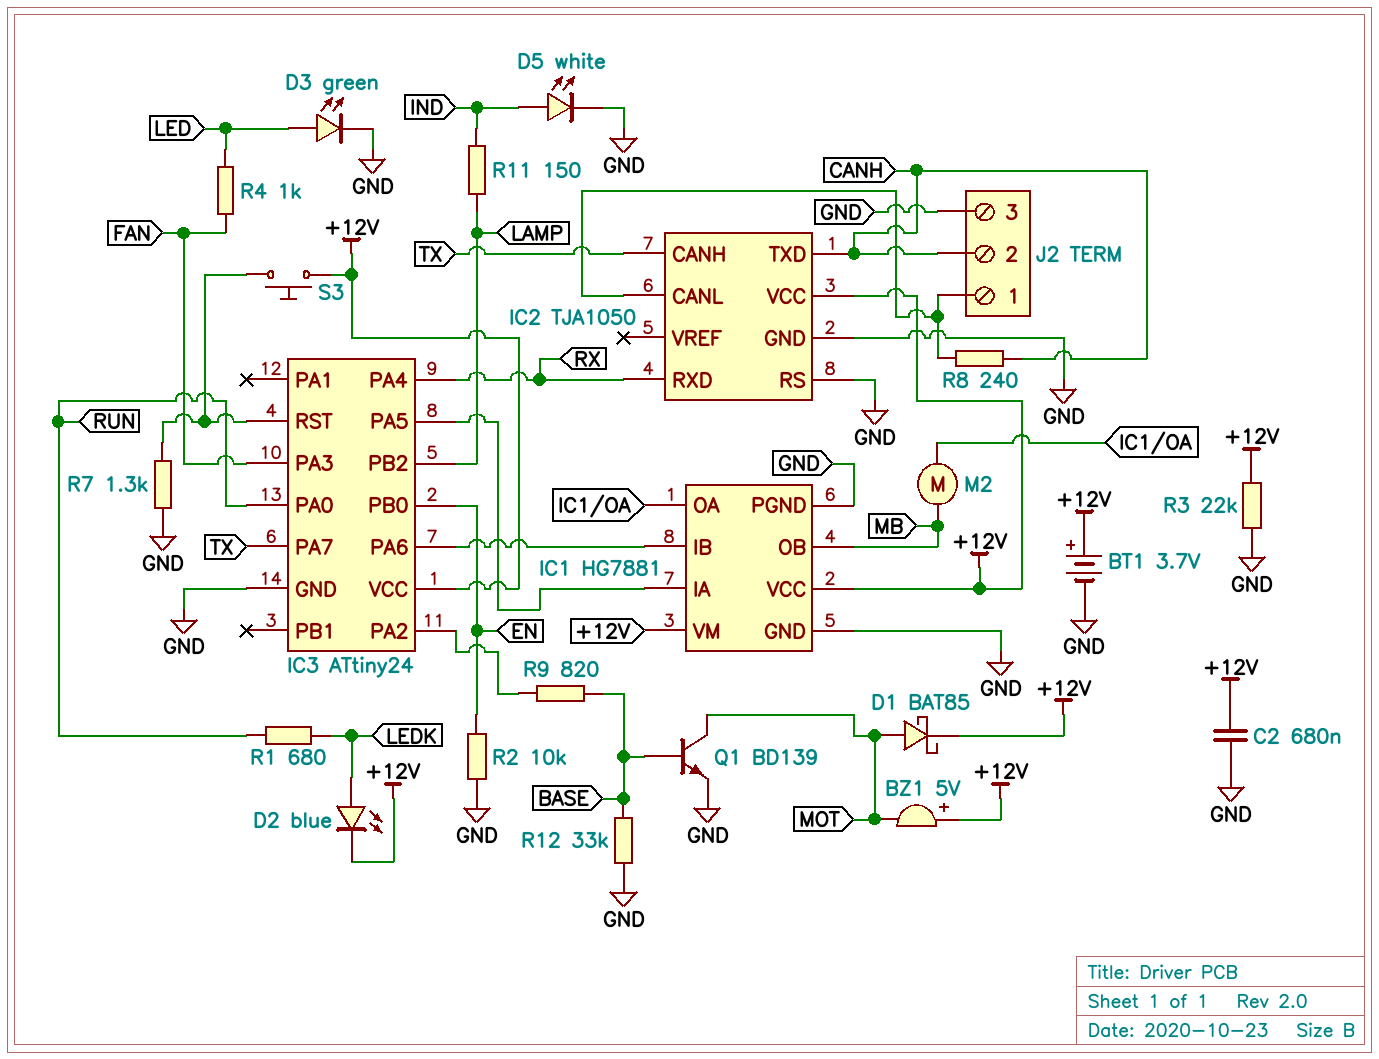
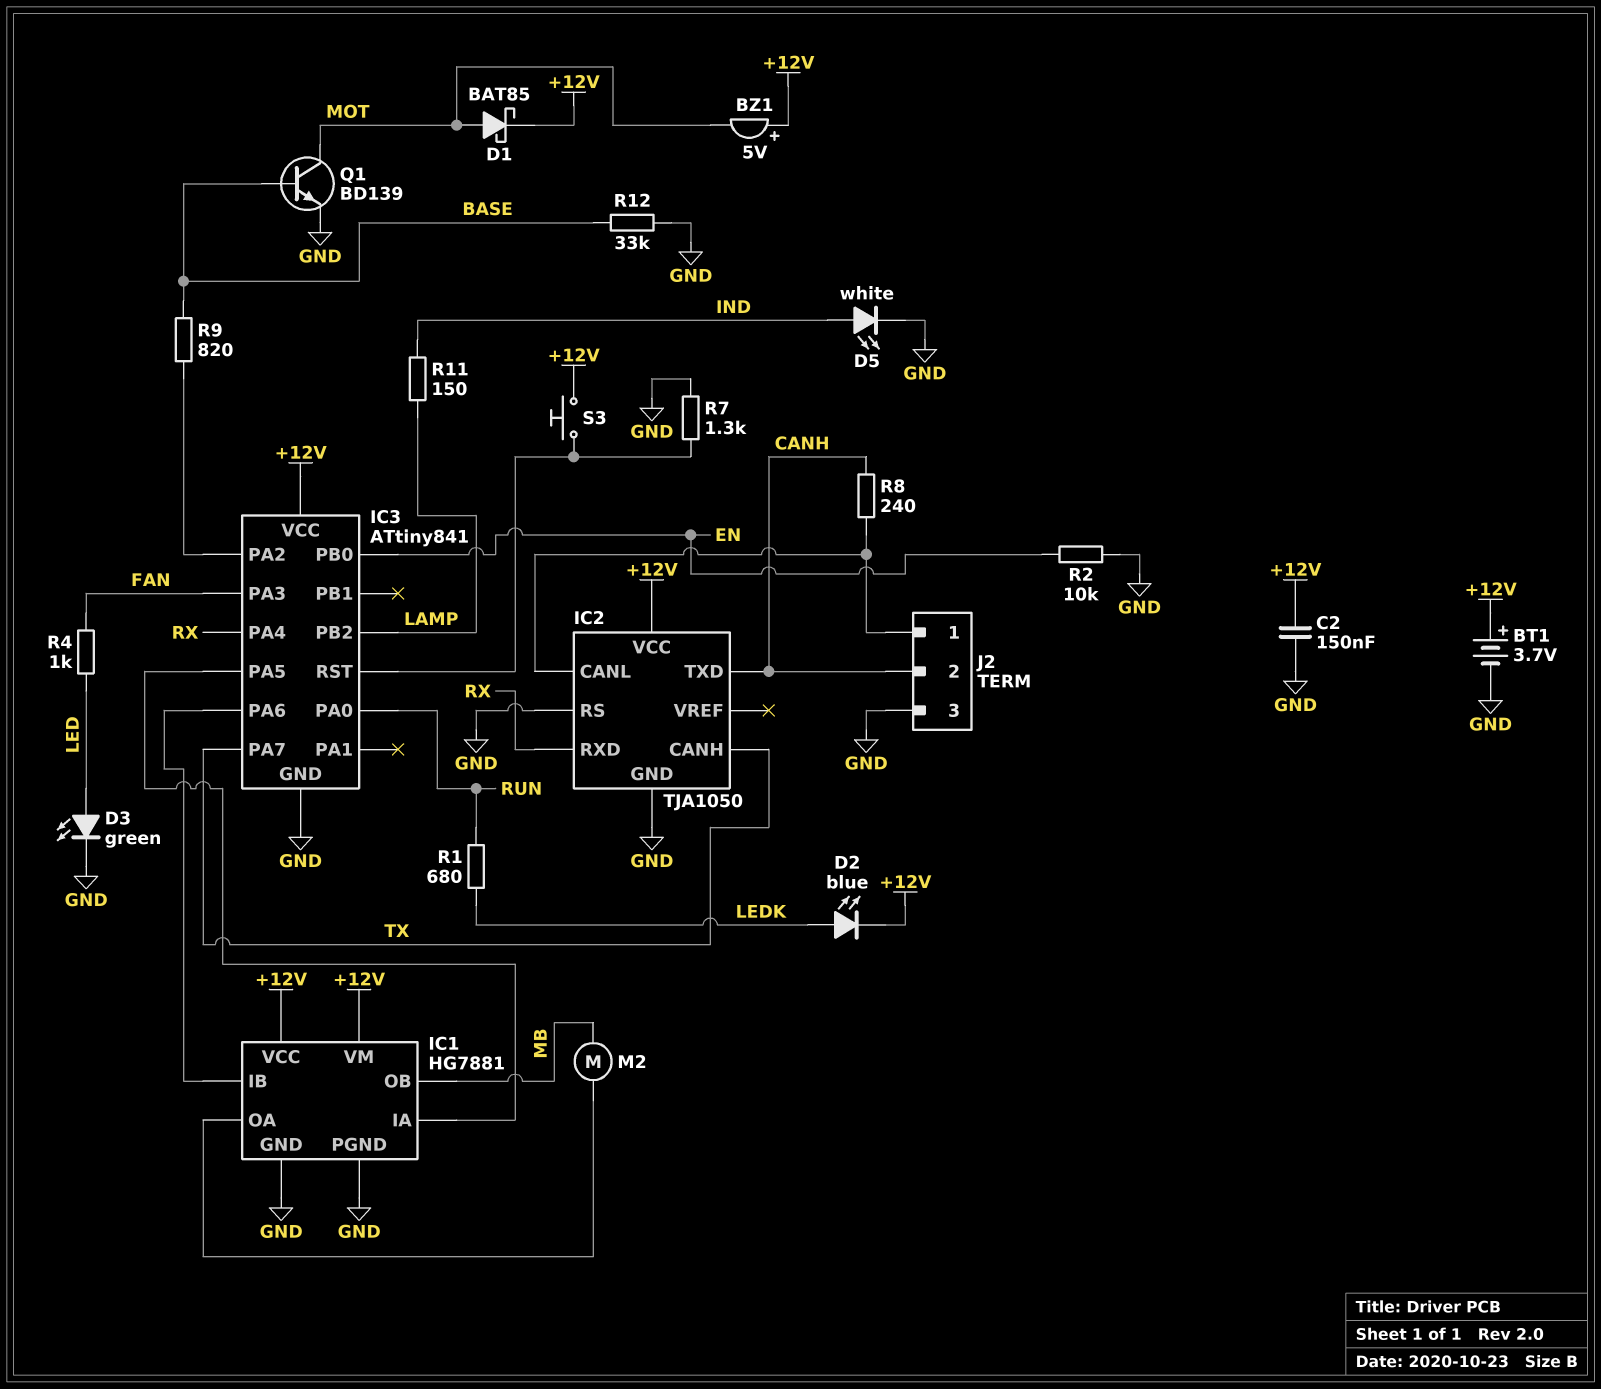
C2: 680nF (+12V, GND) -> 150nF (+12V, GND)
IC3: ATtiny24 -> ATtiny841
R3: 22k (+12V, GND) -> none

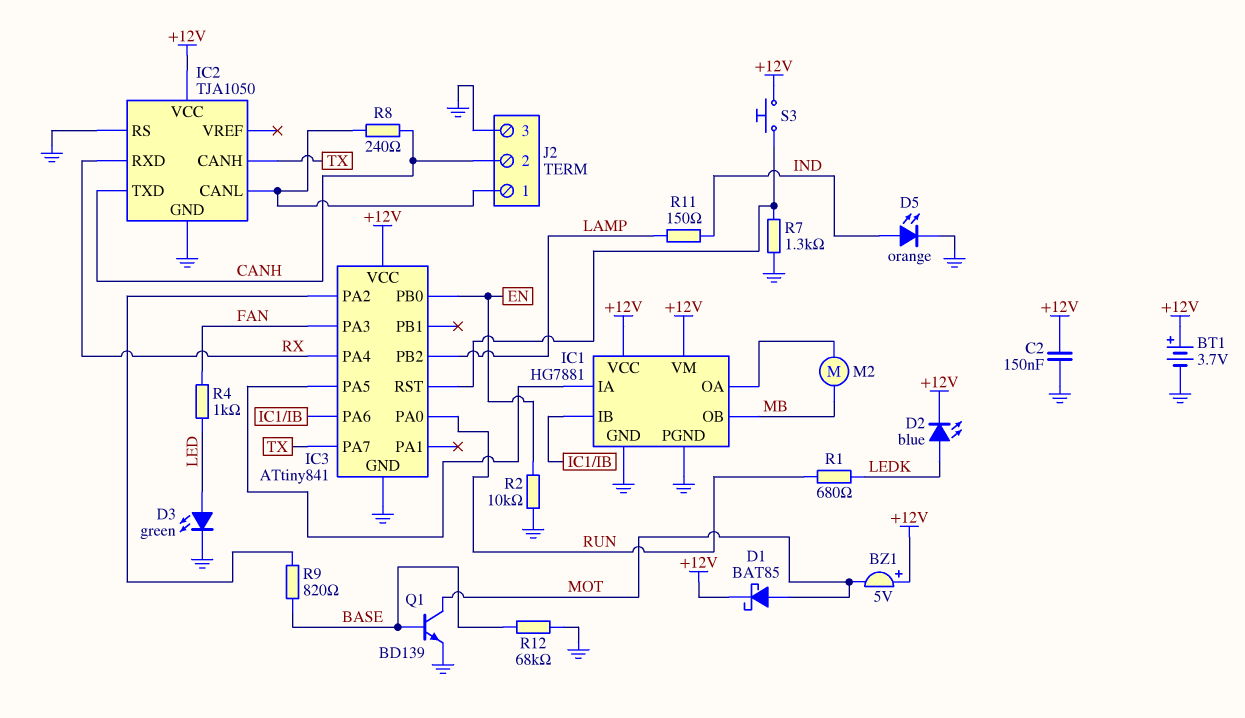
D5: LED white (A IND, K GND) -> LED orange (A IND, K GND)
R12: 33k (BASE, GND) -> 68k (BASE, GND)

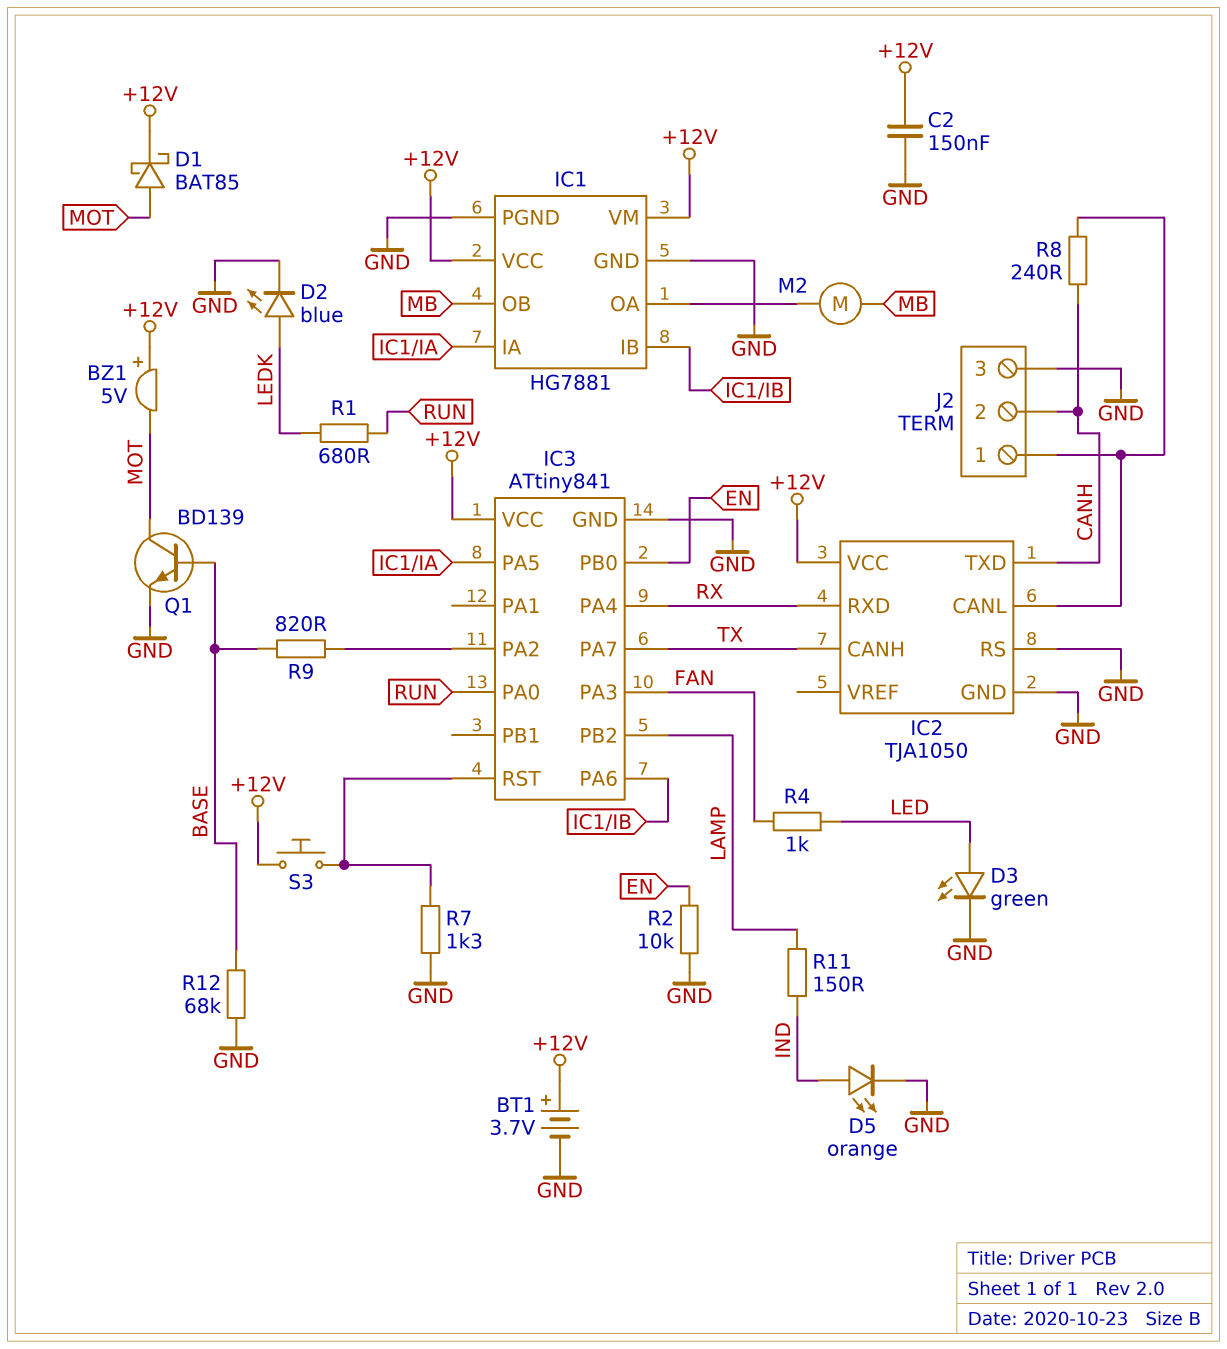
D2: LED blue (A LEDK, K +12V) -> LED blue (A LEDK, K GND)

